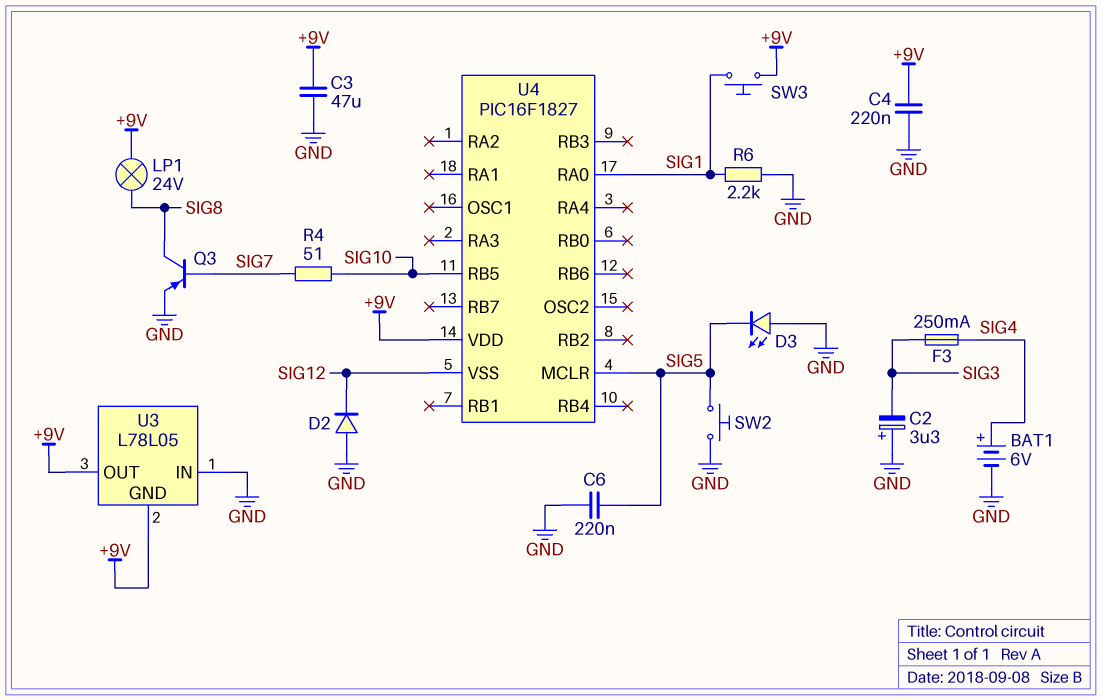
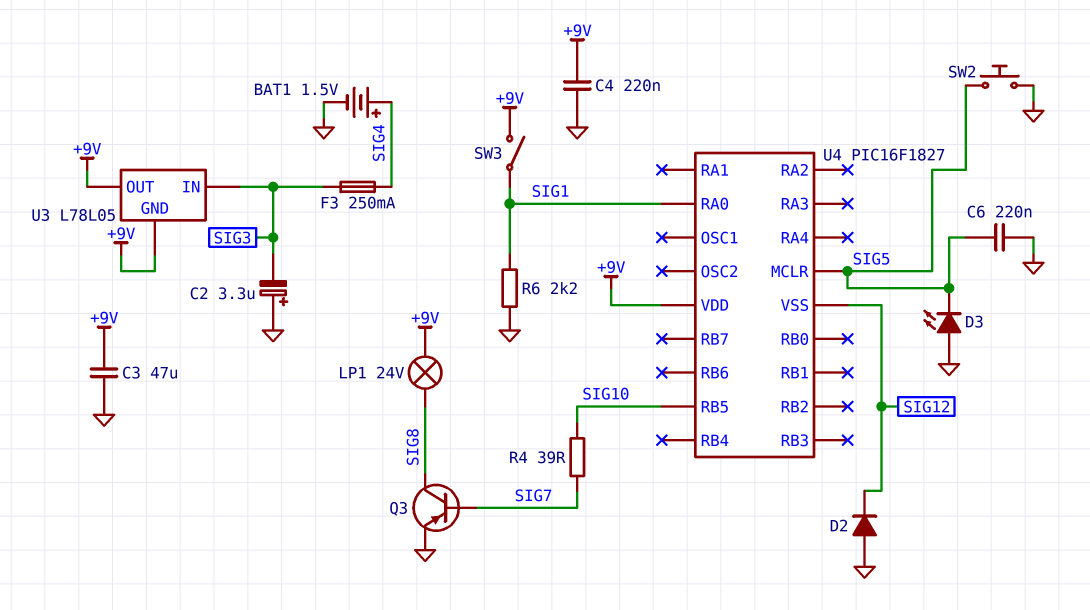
BAT1: 6V (plus SIG4, minus GND) -> 1.5V (plus SIG4, minus GND)
R4: 51 (SIG7, SIG10) -> 39 (SIG7, SIG10)
SW3: button (+9V, SIG1) -> switch (+9V, SIG1)
U3 pin IN: GND -> SIG3

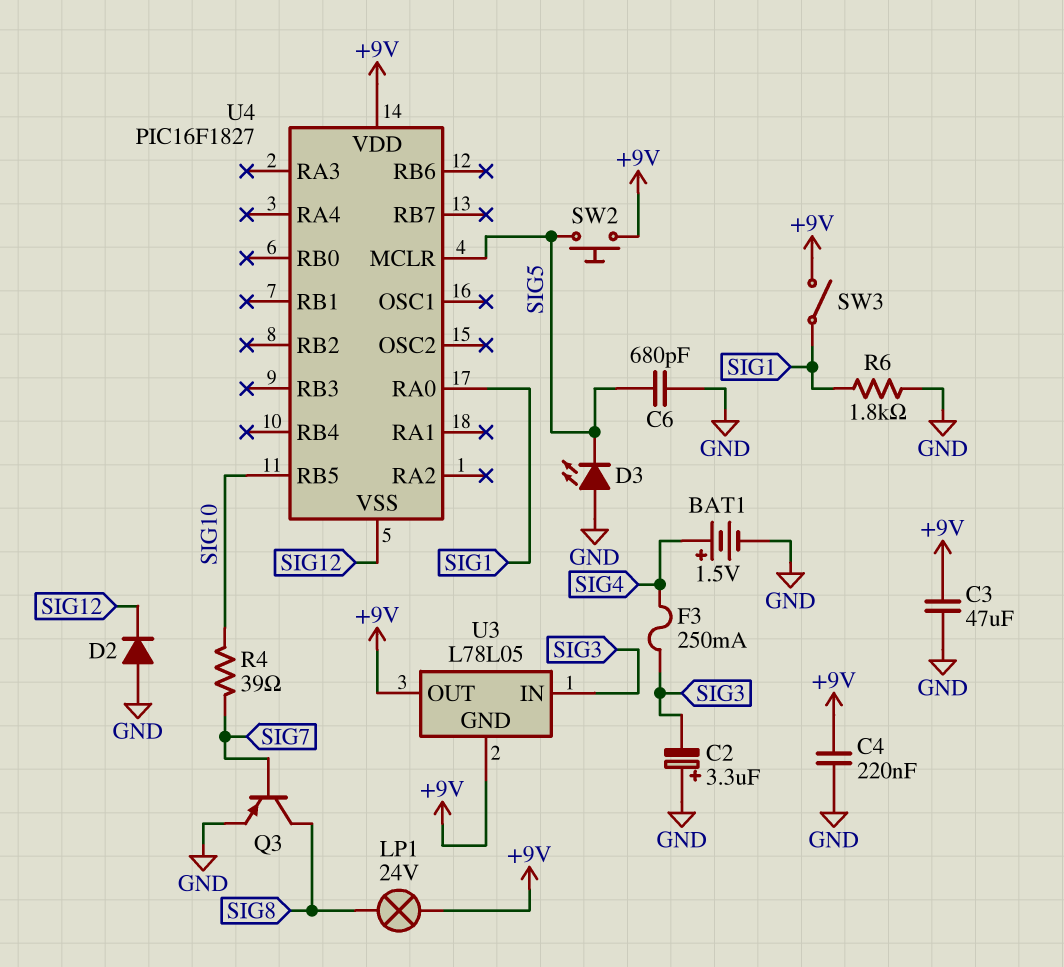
C6: 220nF (GND, SIG5) -> 680pF (GND, SIG5)
R6: 2.2k (GND, SIG1) -> 1.8k (GND, SIG1)
SW2: button (GND, SIG5) -> button (+9V, SIG5)

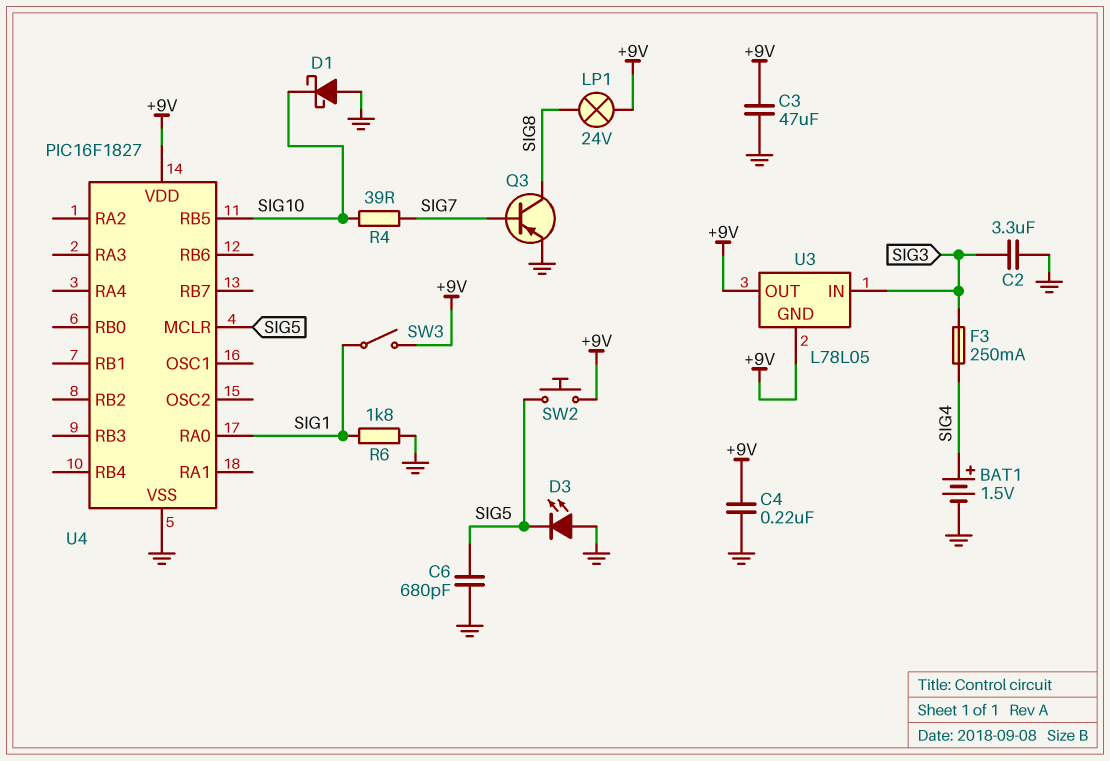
C2: 3.3uF (plus GND, minus SIG3) -> 3.3uF (GND, SIG3)
D1: none -> schottky (A GND, K SIG10)
D2: diode (A GND, K SIG12) -> none
U4 pin VSS: SIG12 -> GND

